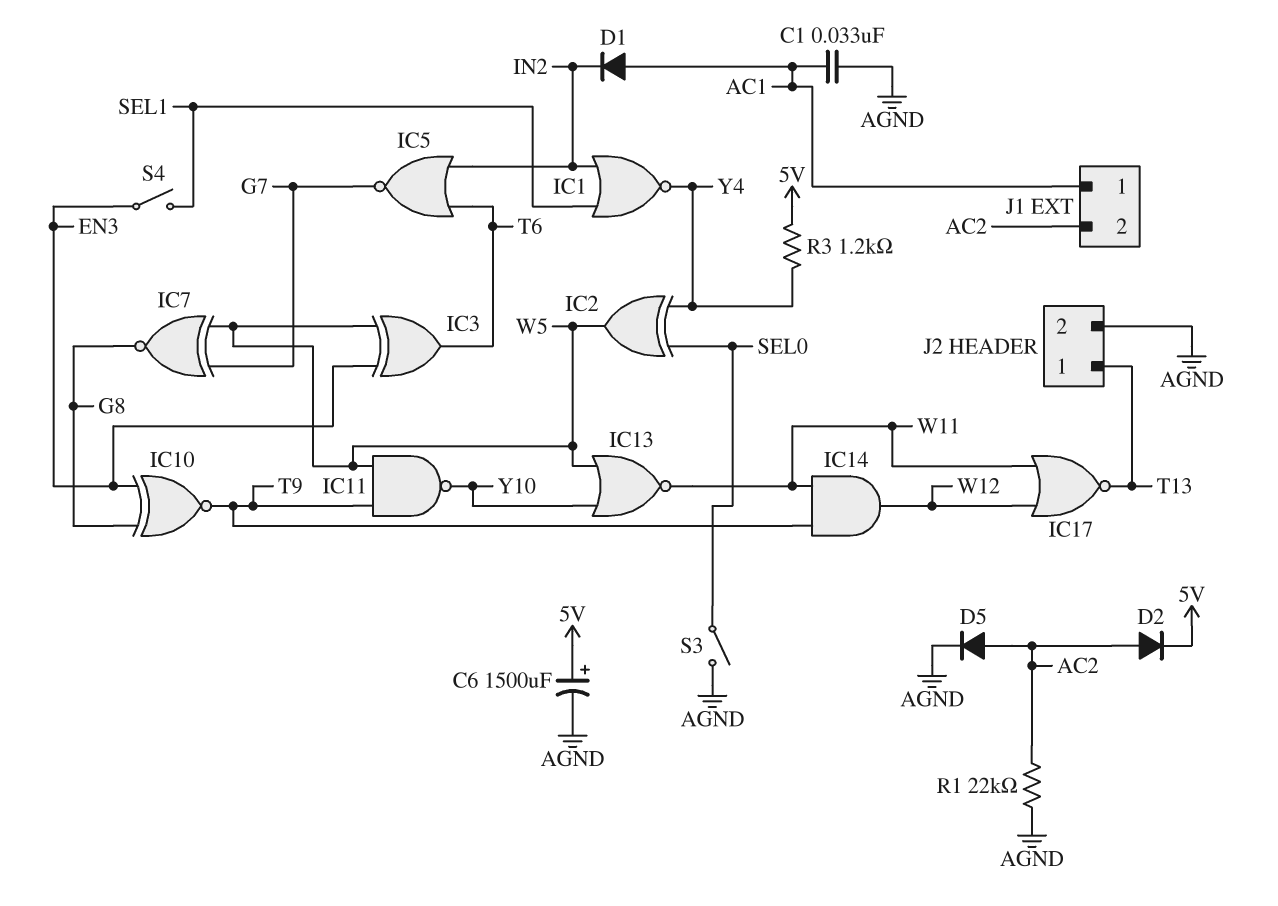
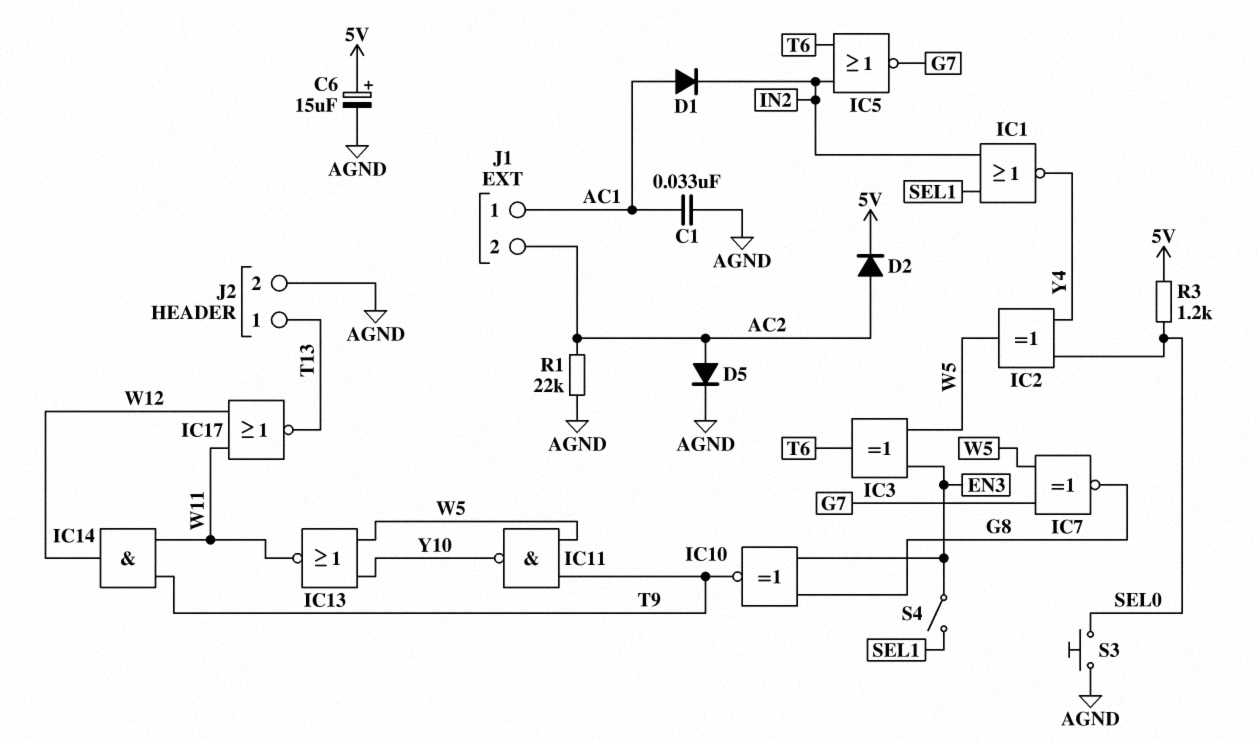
C6: 1500uF (plus 5V, minus AGND) -> 15uF (plus 5V, minus AGND)
R3: 1.2k (5V, Y4) -> 1.2k (5V, SEL0)
S3: switch (AGND, SEL0) -> button (AGND, SEL0)

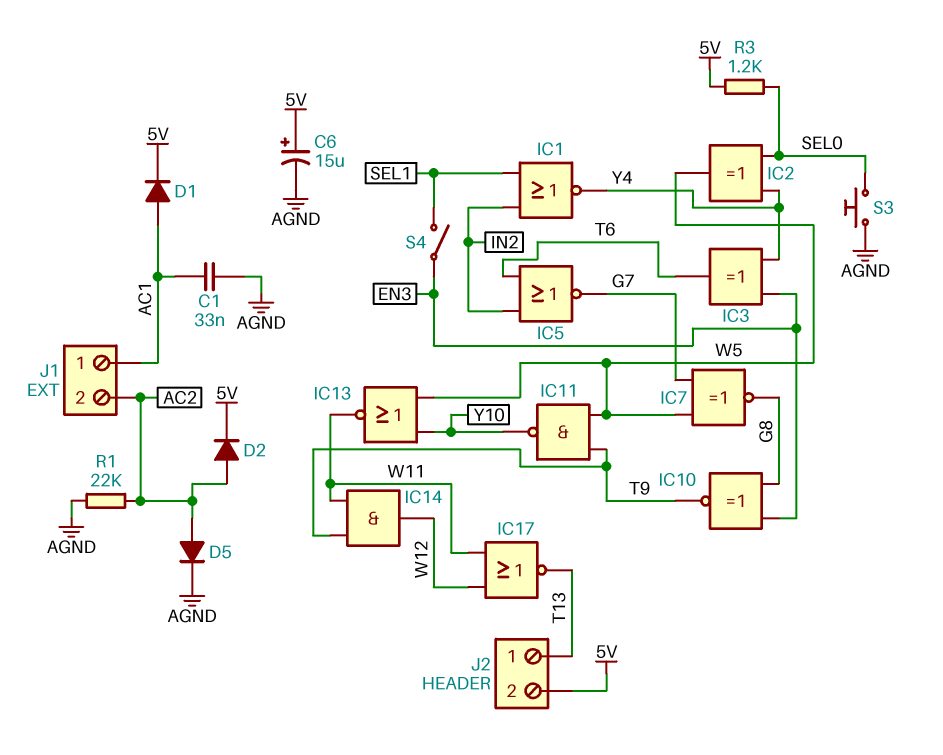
D1: diode (A AC1, K IN2) -> diode (A AC1, K 5V)
IC3: XOR (in EN3, in W5, out T6) -> XOR (in EN3, in Y4, out T6)
J2 pin 2: AGND -> 5V

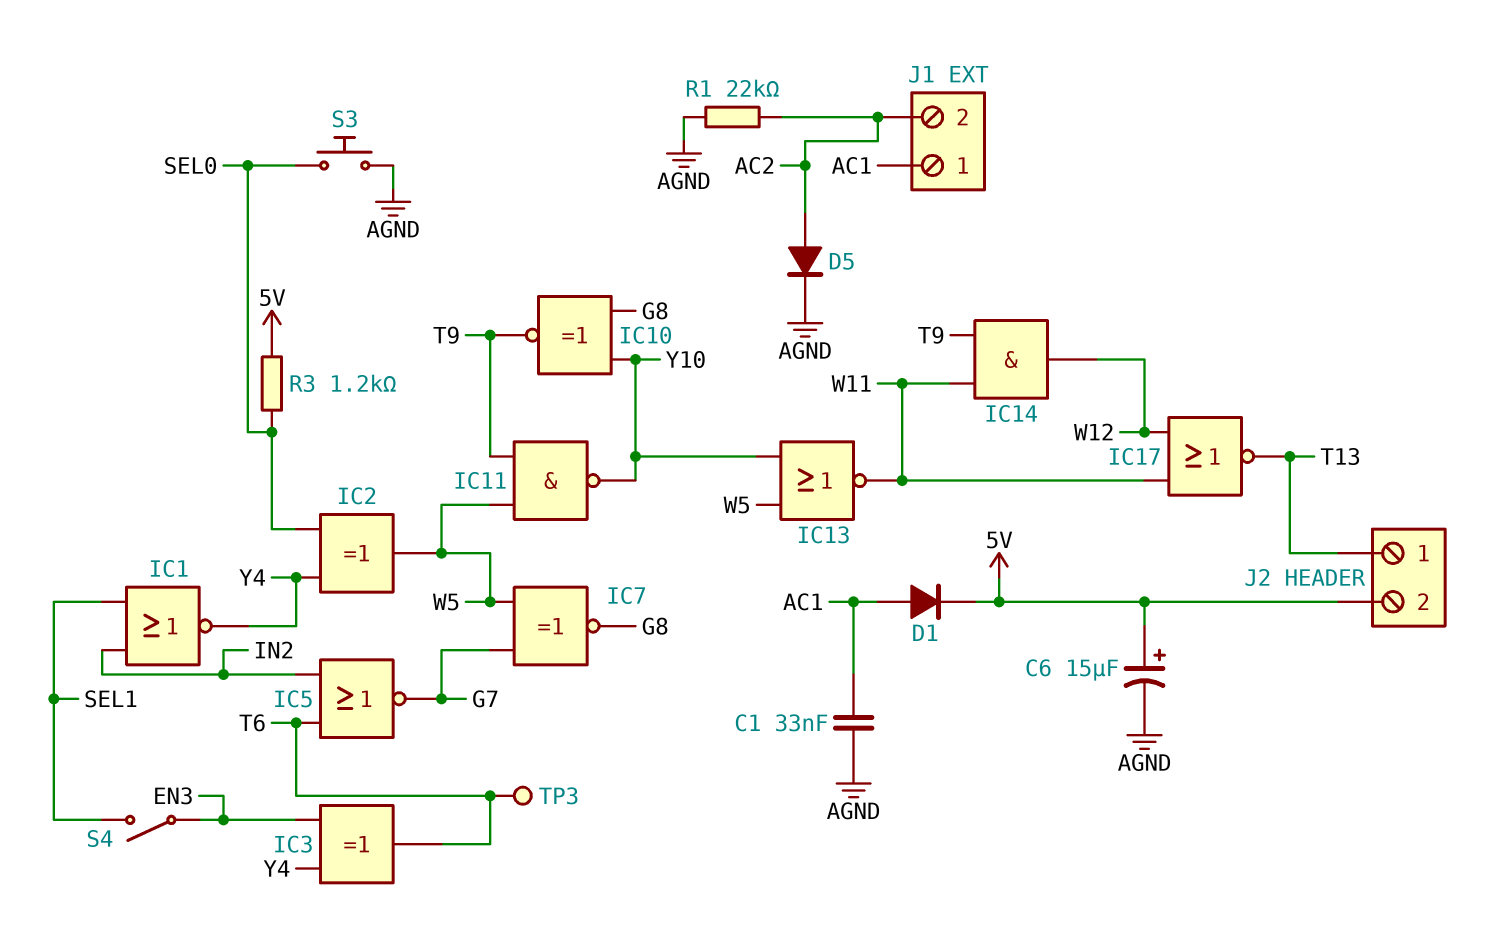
D2: diode (A AC2, K 5V) -> none
IC10: XNOR (in EN3, in G8, out T9) -> XNOR (in G8, in Y10, out T9)
TP3: none -> test point (T6)

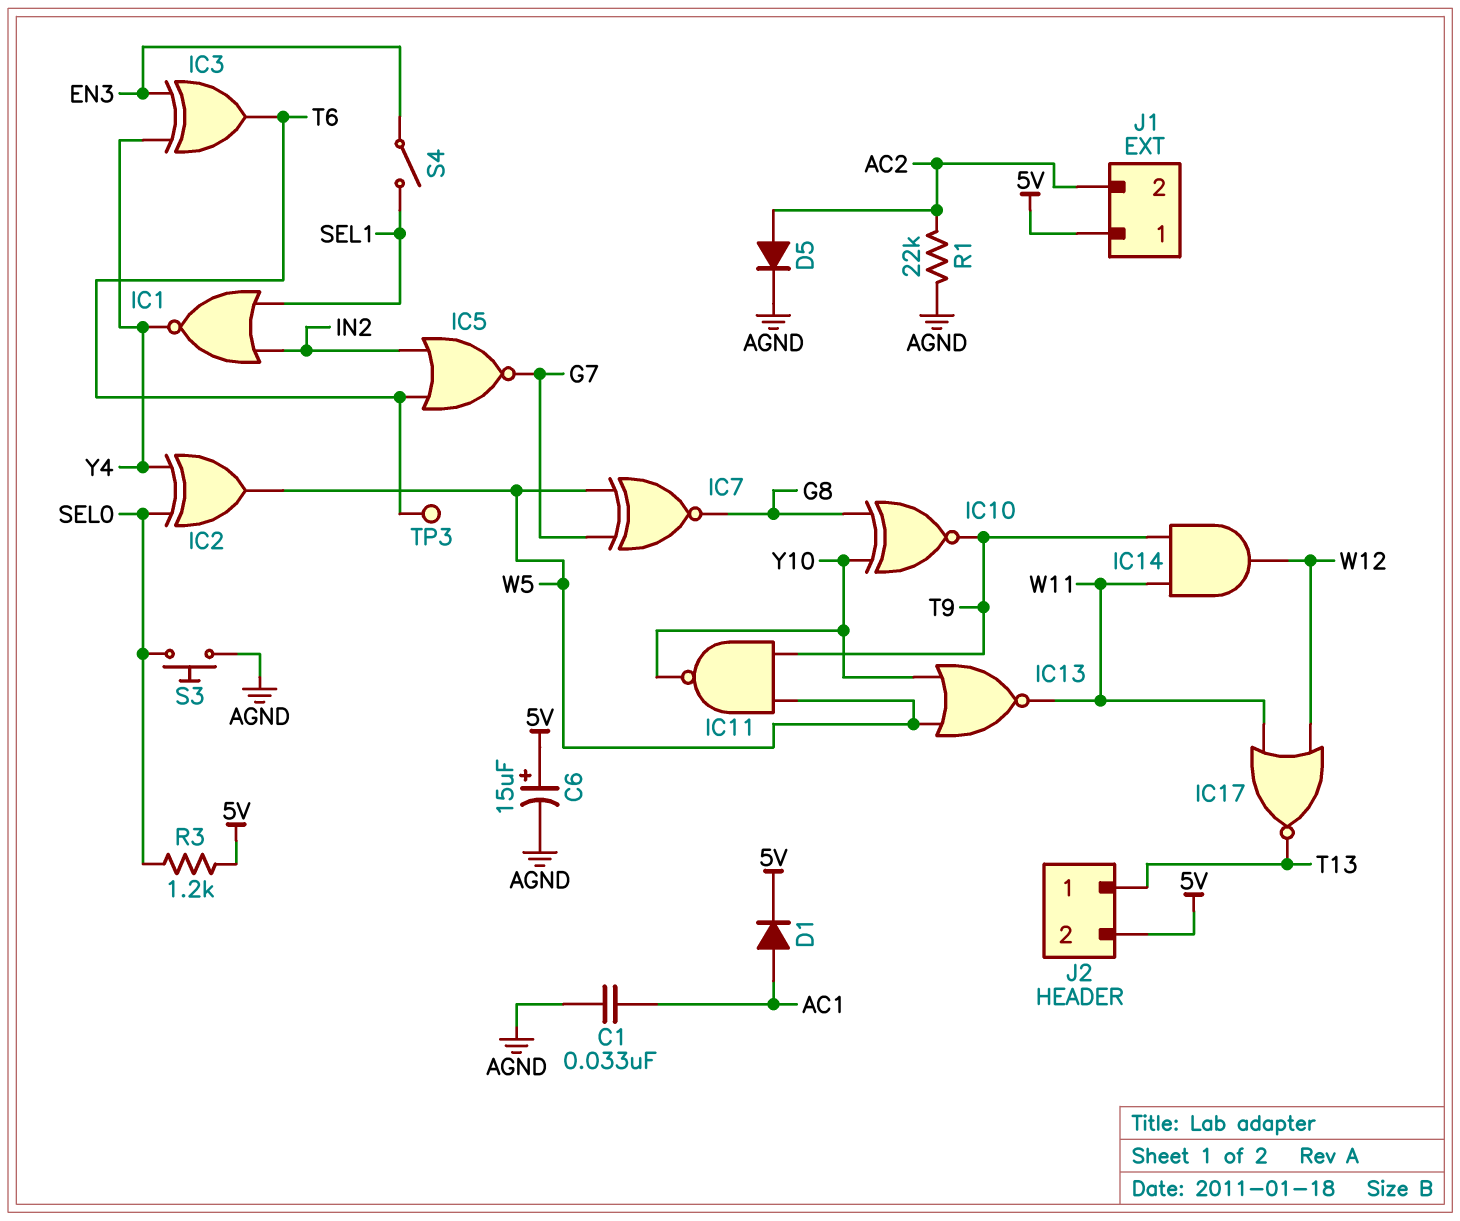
J1 pin 1: AC1 -> 5V

